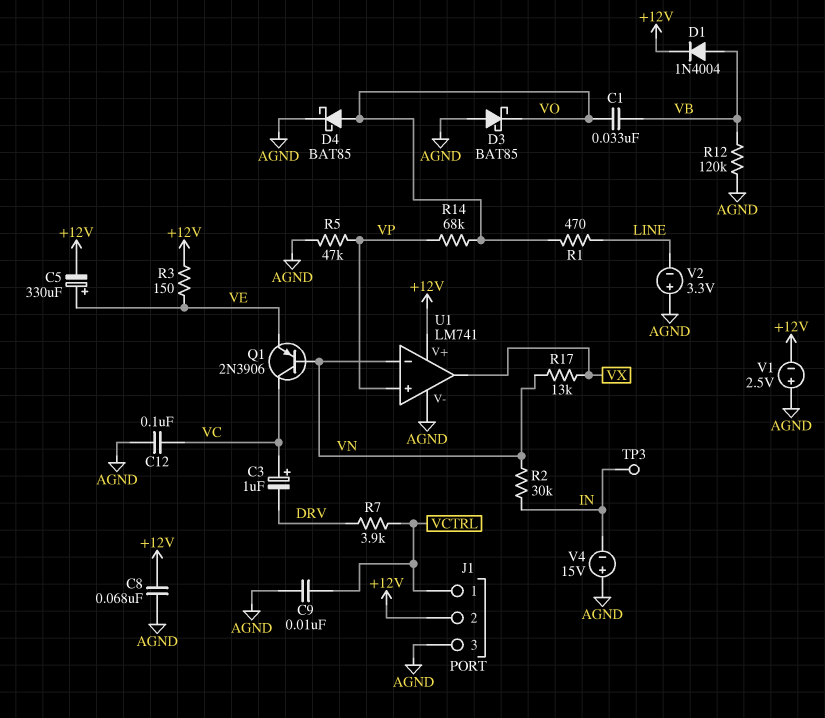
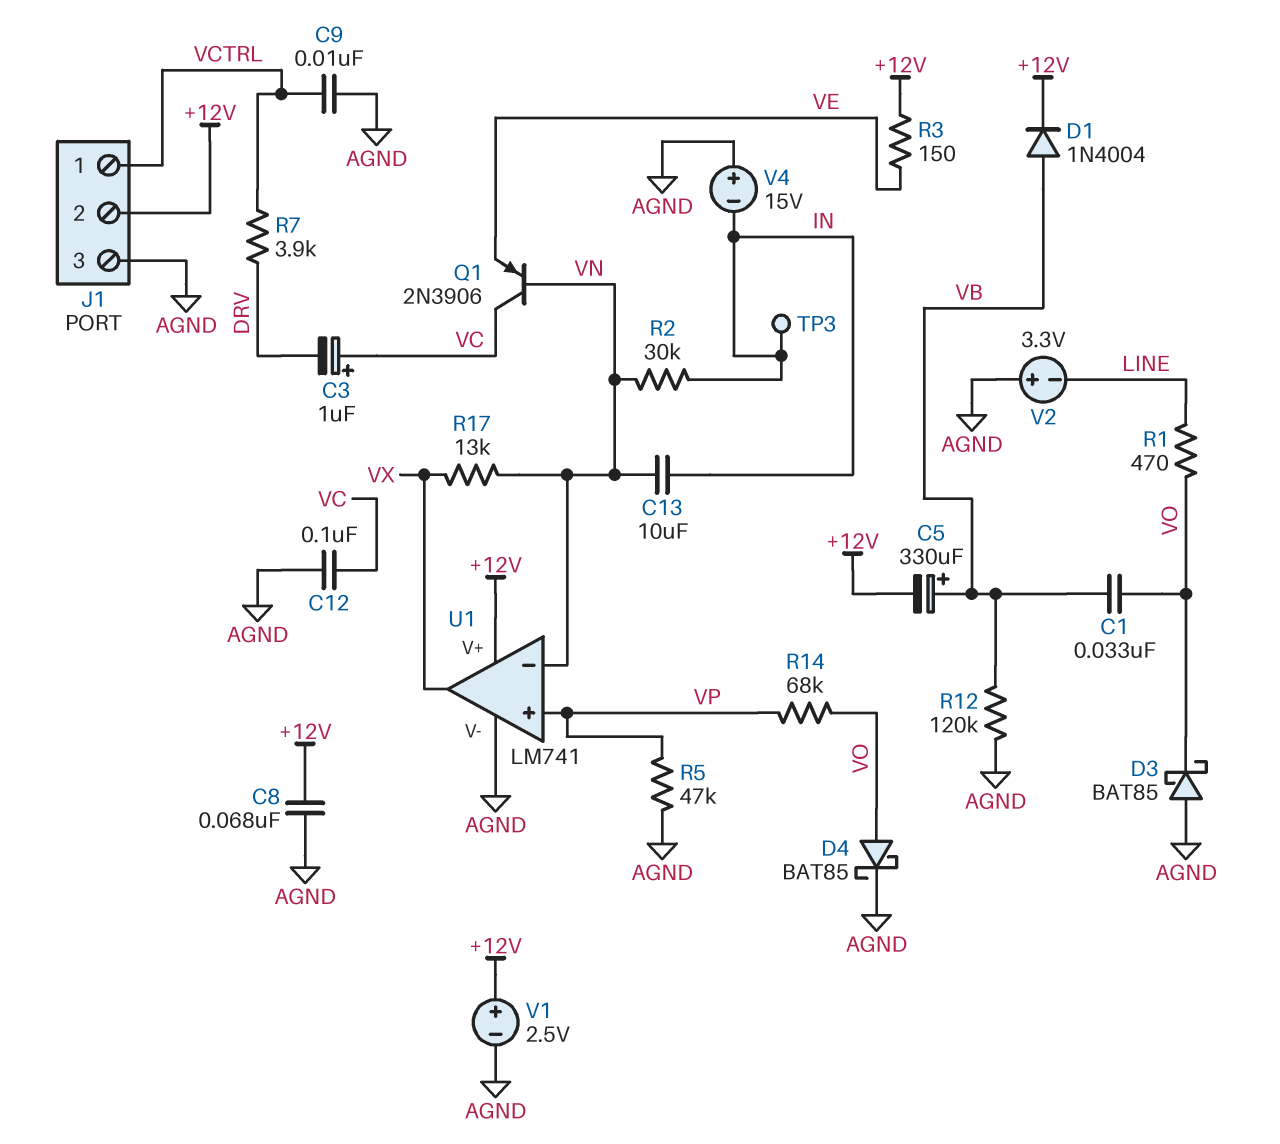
C5: 330uF (plus VE, minus +12V) -> 330uF (plus VB, minus +12V)
C13: none -> 10uF (IN, VN)
V1: 2.5V (plus AGND, minus +12V) -> 2.5V (plus +12V, minus AGND)

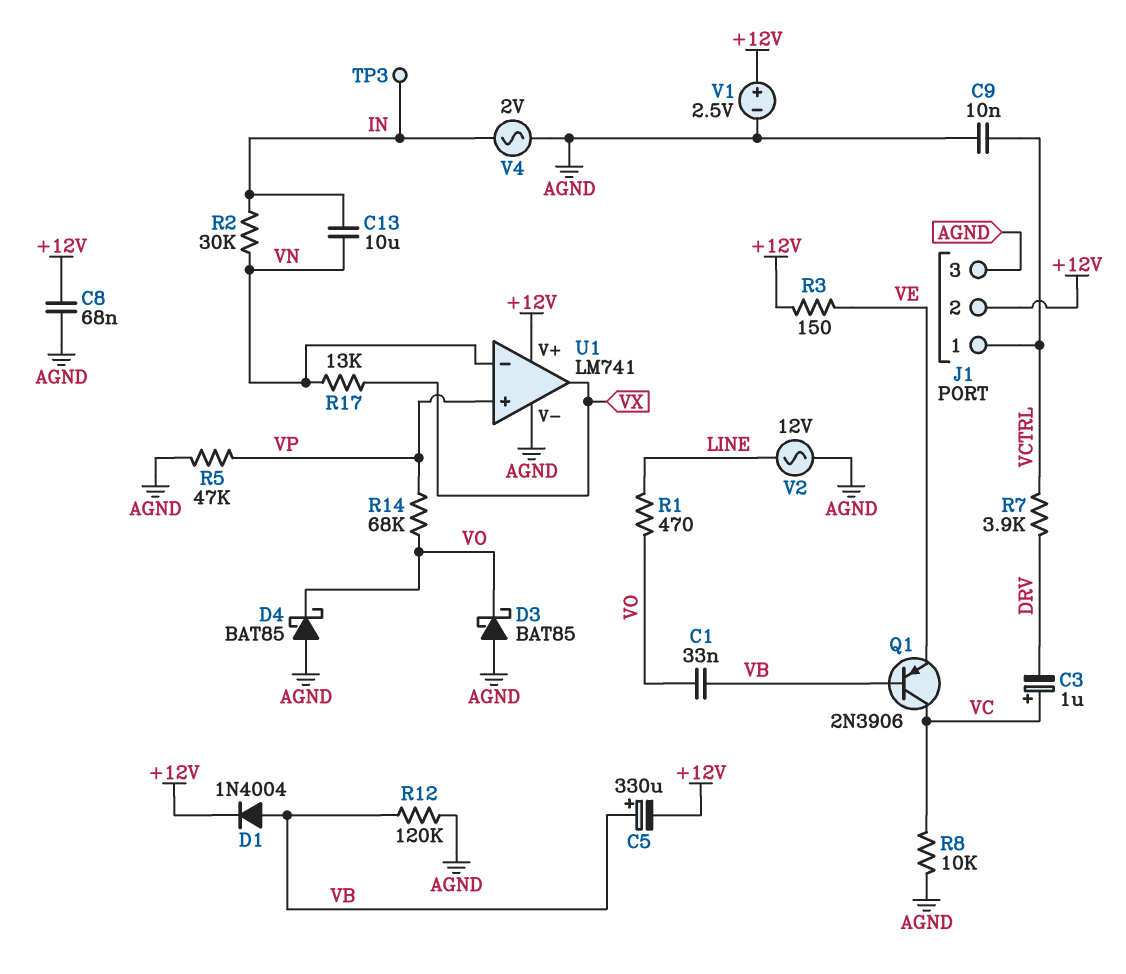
C12: 100nF (AGND, VC) -> none
D4: schottky BAT85 (A VO, K AGND) -> schottky BAT85 (A AGND, K VO)
Q1: PNP 2N3906 (B VN, C VC, E VE) -> PNP 2N3906 (B VB, C VC, E VE)
R8: none -> 10k (AGND, VC)
V2: 3.3V (plus AGND, minus LINE) -> AC 12V (AGND, LINE)
V4: 15V (plus AGND, minus IN) -> AC 2V (AGND, IN)

